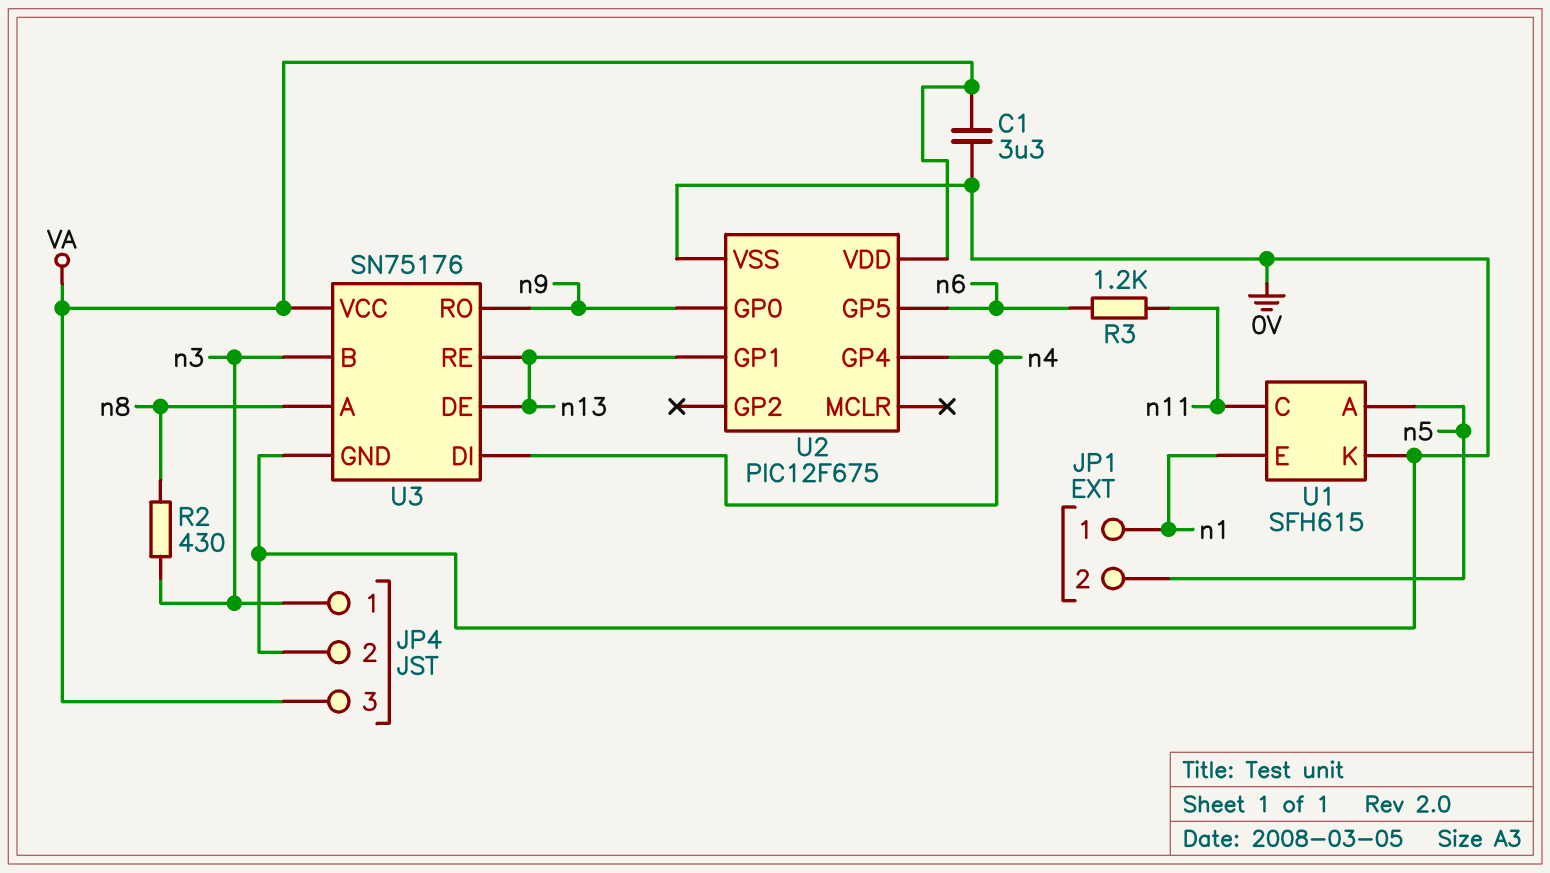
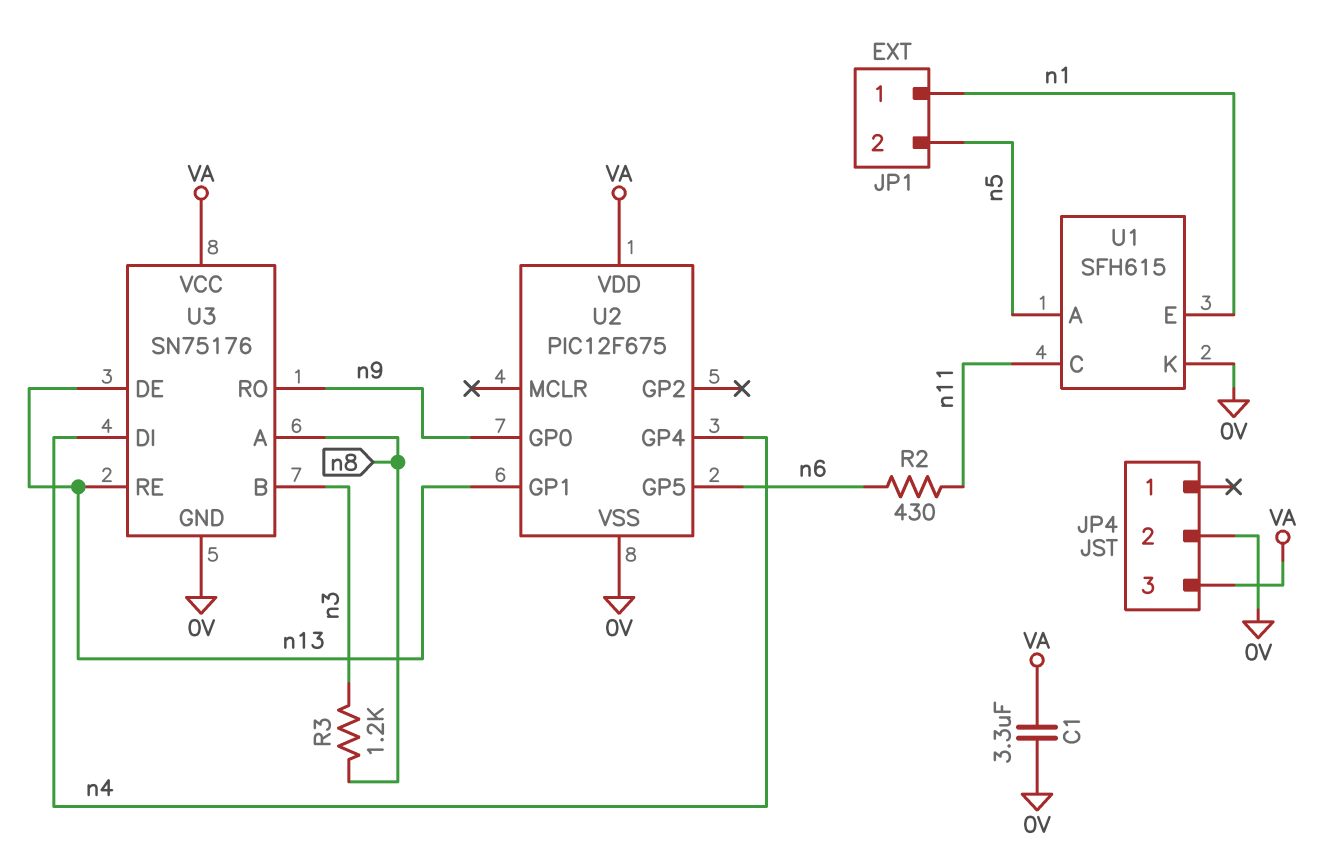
JP4 pin 1: n3 -> none
R2: 430 (n3, n8) -> 430 (n6, n11)
R3: 1.2k (n6, n11) -> 1.2k (n3, n8)

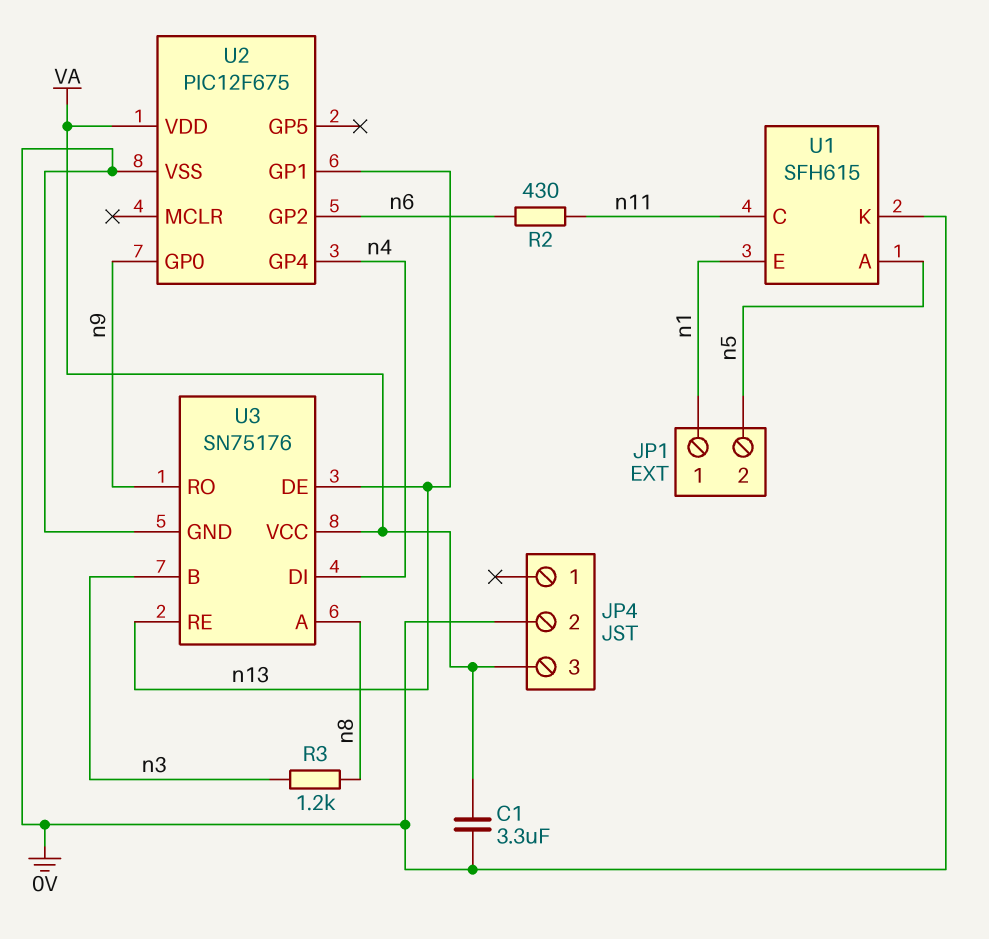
U2 pin GP2: none -> n6
U2 pin GP5: n6 -> none

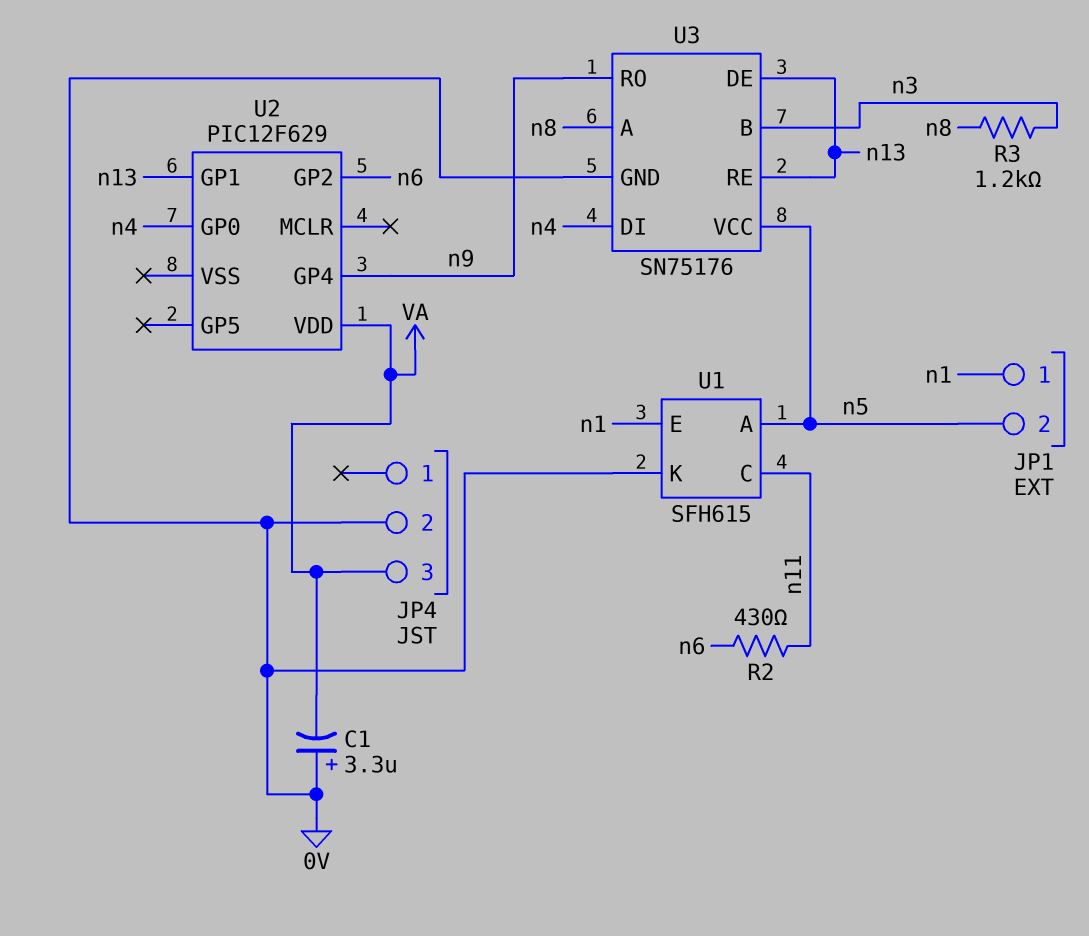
C1: 3.3uF (0V, VA) -> 3.3uF (plus 0V, minus VA)
U2: PIC12F675 -> PIC12F629
U2 pin GP0: n9 -> n4
U2 pin GP4: n4 -> n9
U2 pin VSS: 0V -> none
U3 pin VCC: VA -> n5

